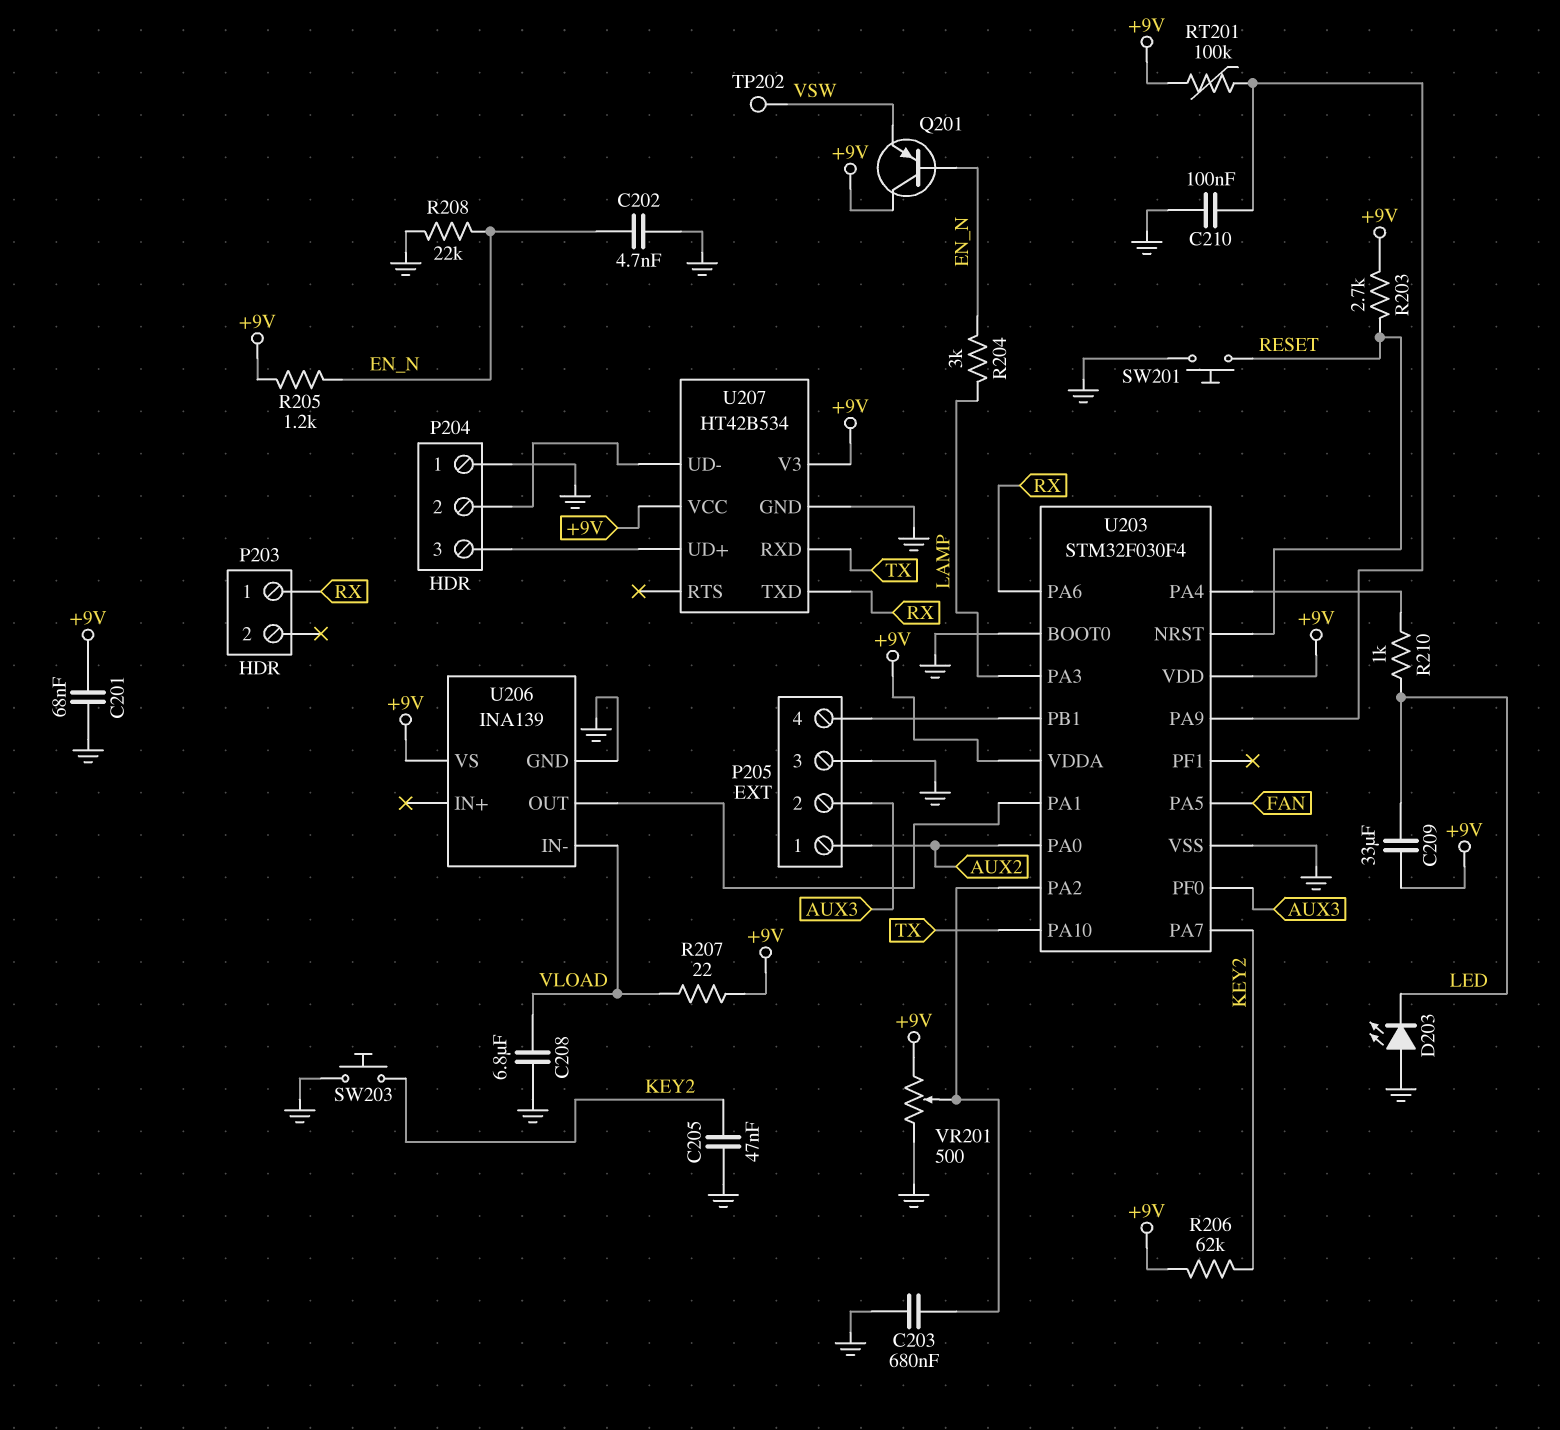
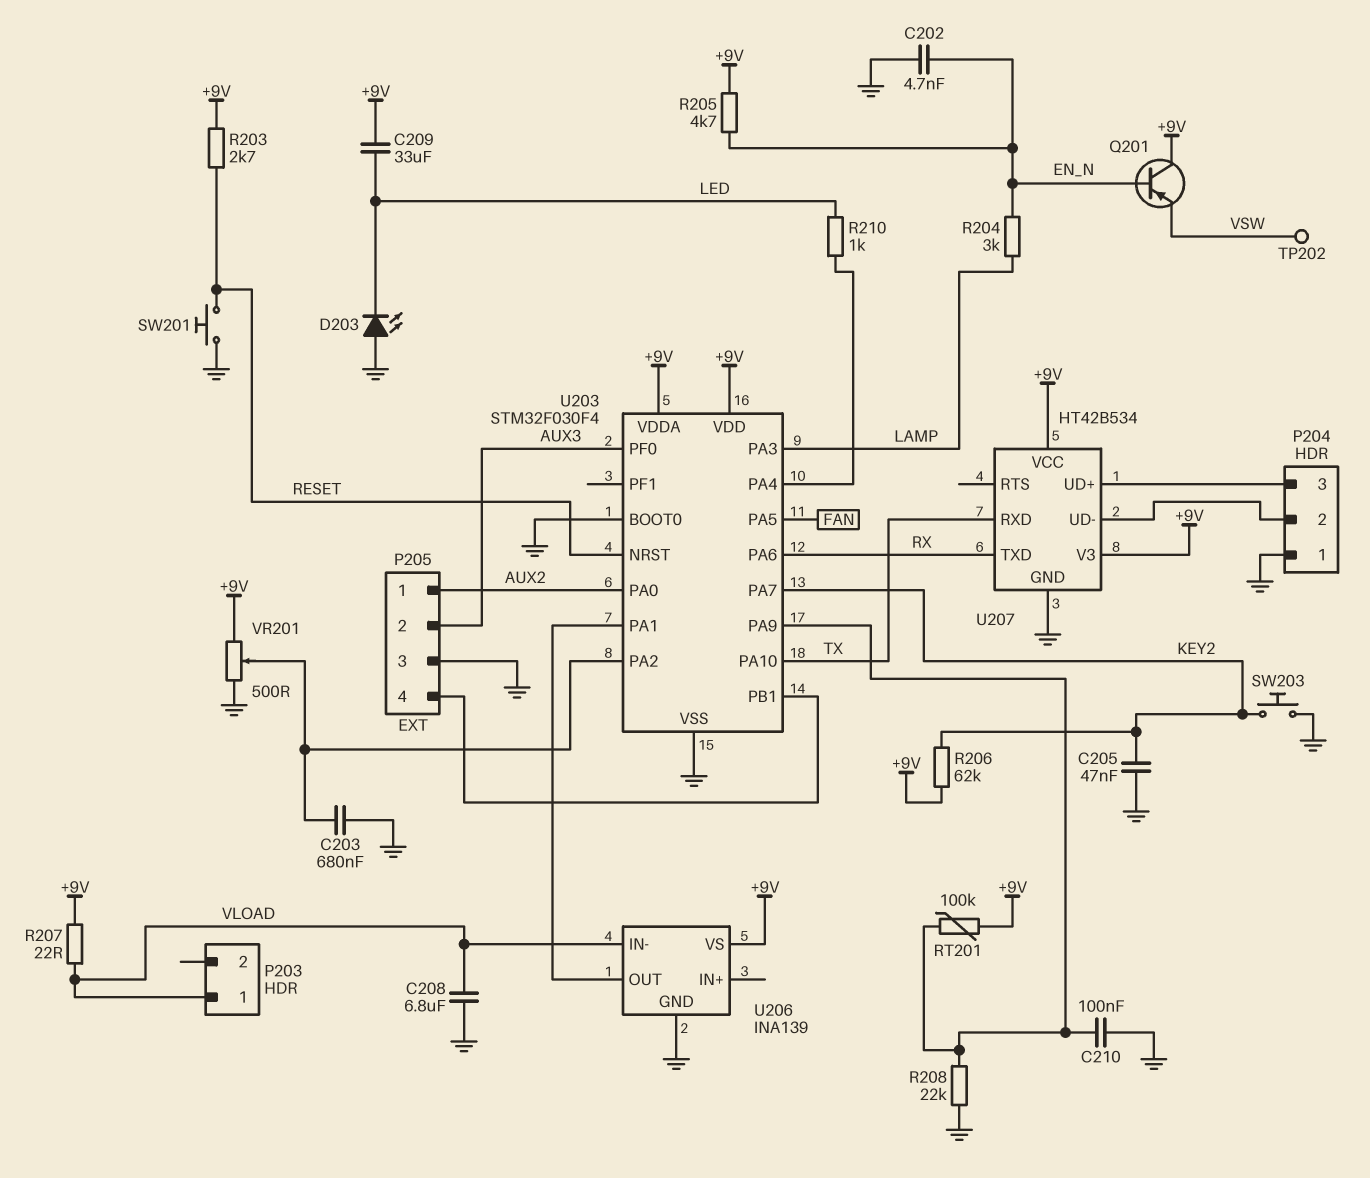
C201: 68nF (+9V, GND) -> none
P203 pin 1: RX -> VLOAD
R205: 1.2k (+9V, EN_N) -> 4.7k (+9V, EN_N)
R208: 22k (EN_N, GND) -> 22k (GND, U203/PA9)

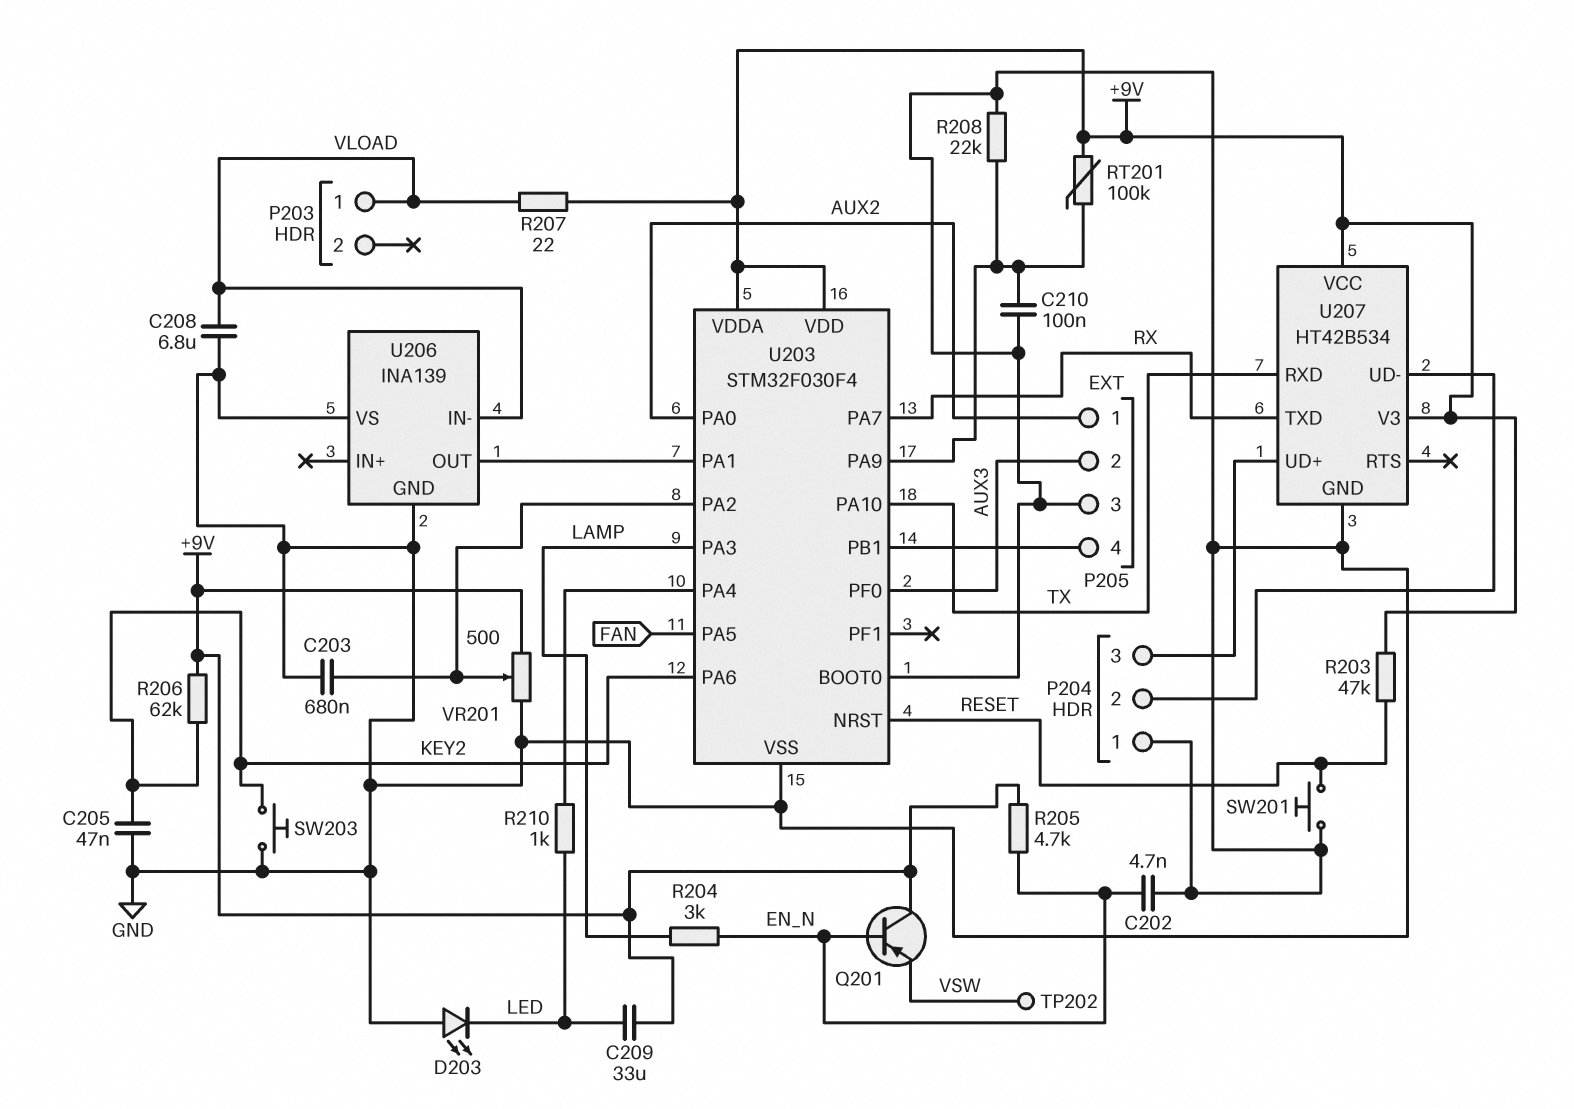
R203: 2.7k (+9V, RESET) -> 47k (+9V, RESET)
U203 pin PA6: RX -> KEY2
U203 pin PA7: KEY2 -> RX
U206 pin VS: +9V -> GND

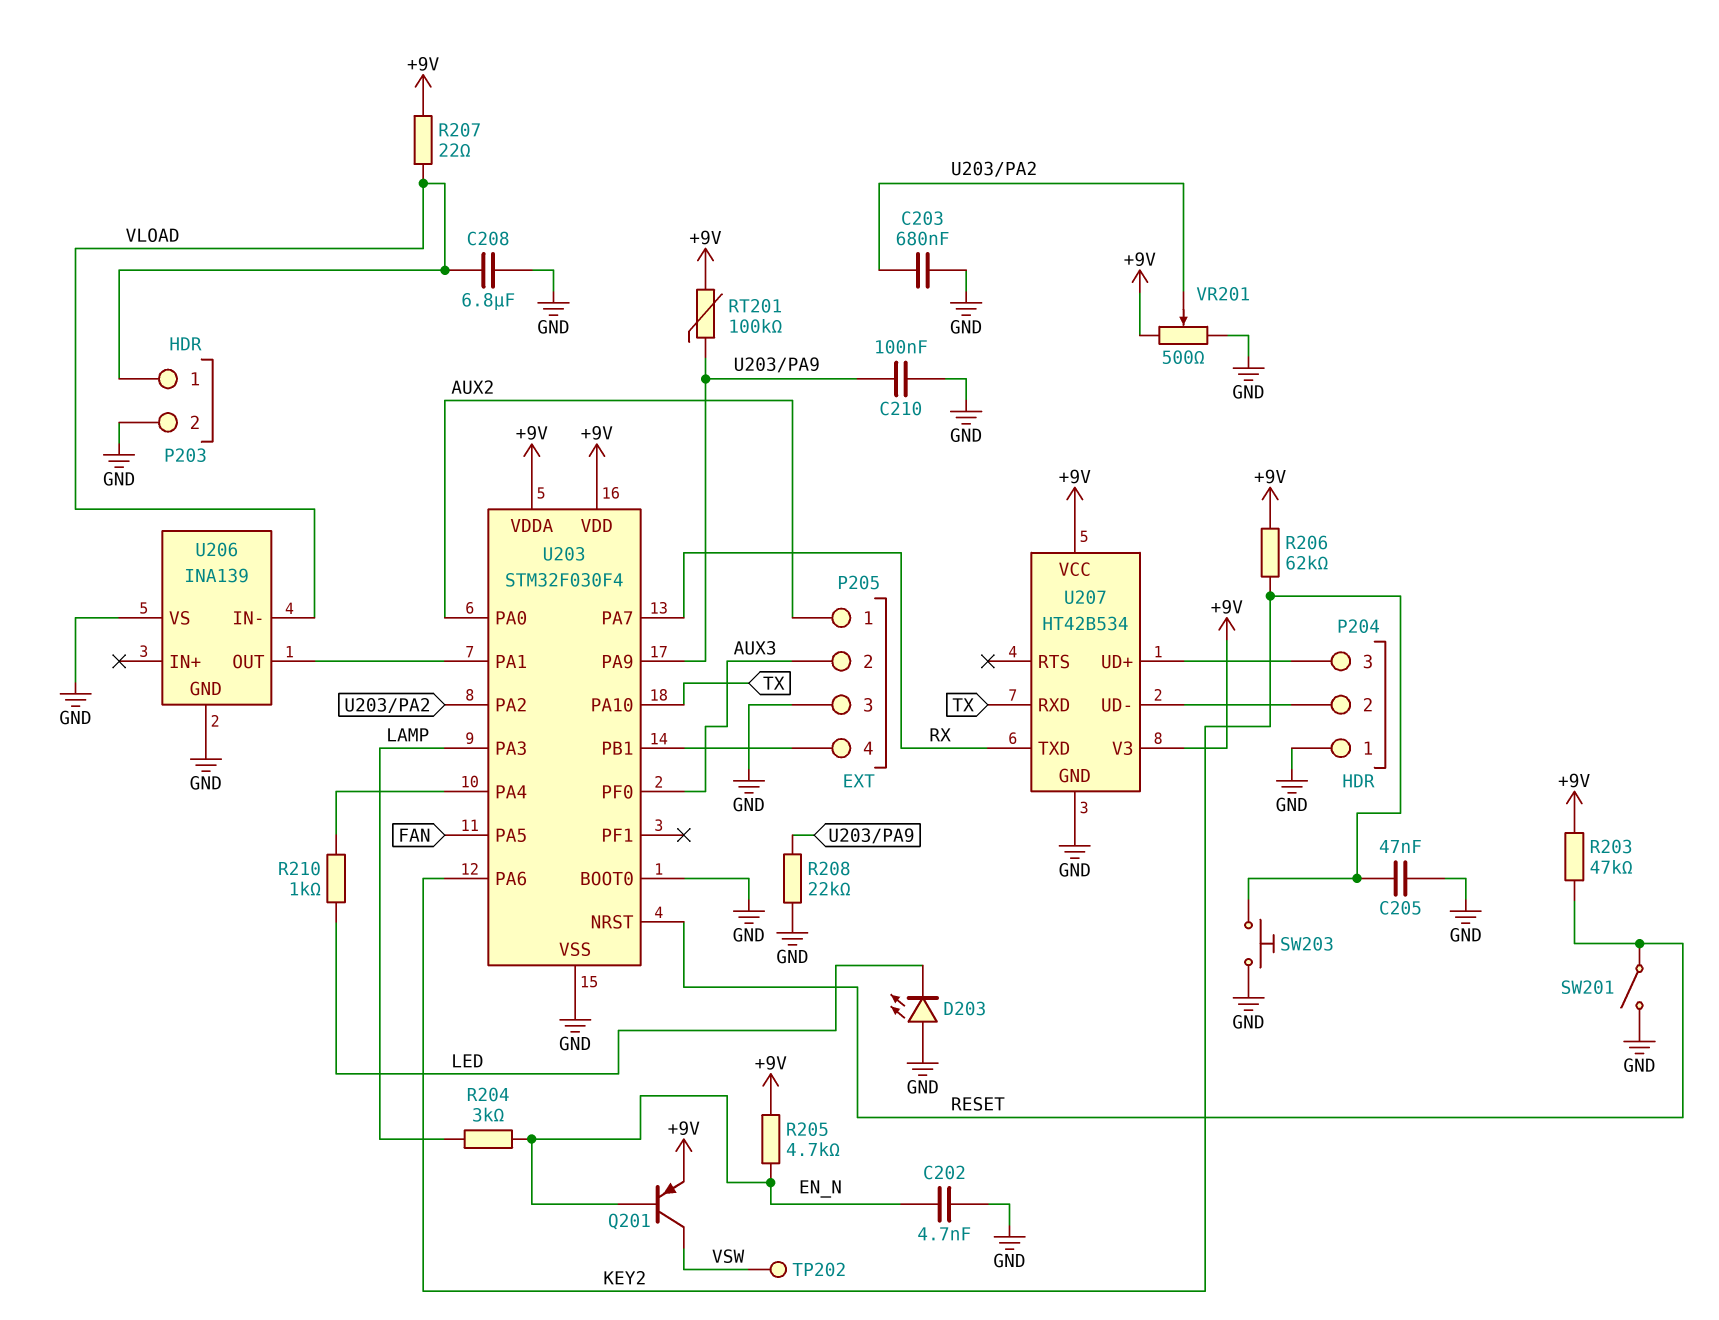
C209: 33uF (+9V, LED) -> none
P203 pin 2: none -> GND
Q201: PNP (B EN_N, C +9V, E VSW) -> PNP (B EN_N, C VSW, E +9V)
SW201: button (GND, RESET) -> switch (GND, RESET)

